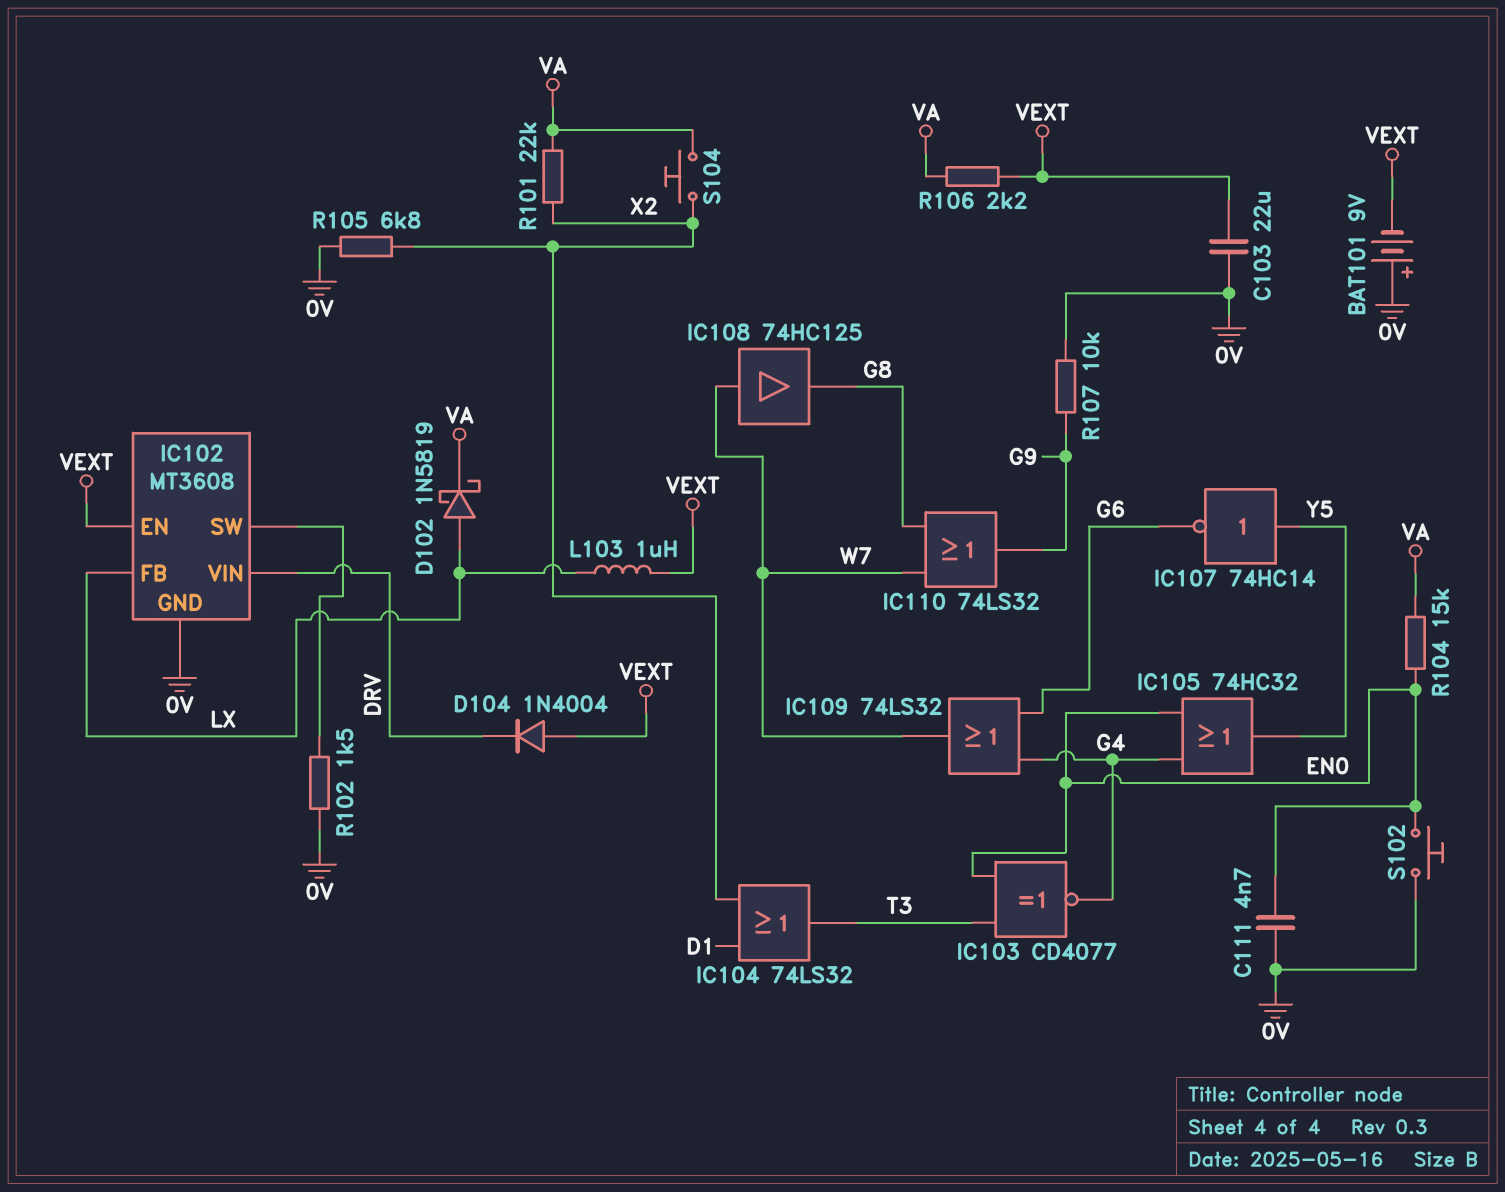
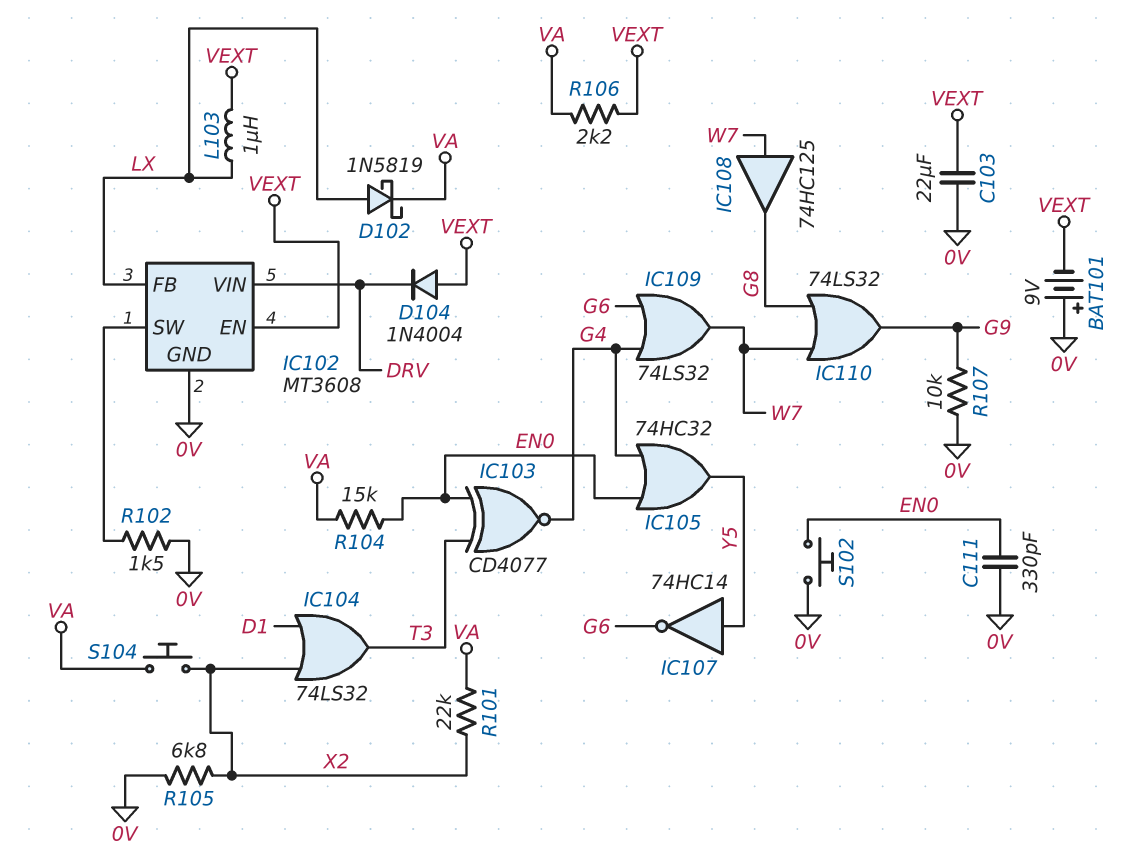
C111: 4.7nF (0V, EN0) -> 330pF (0V, EN0)

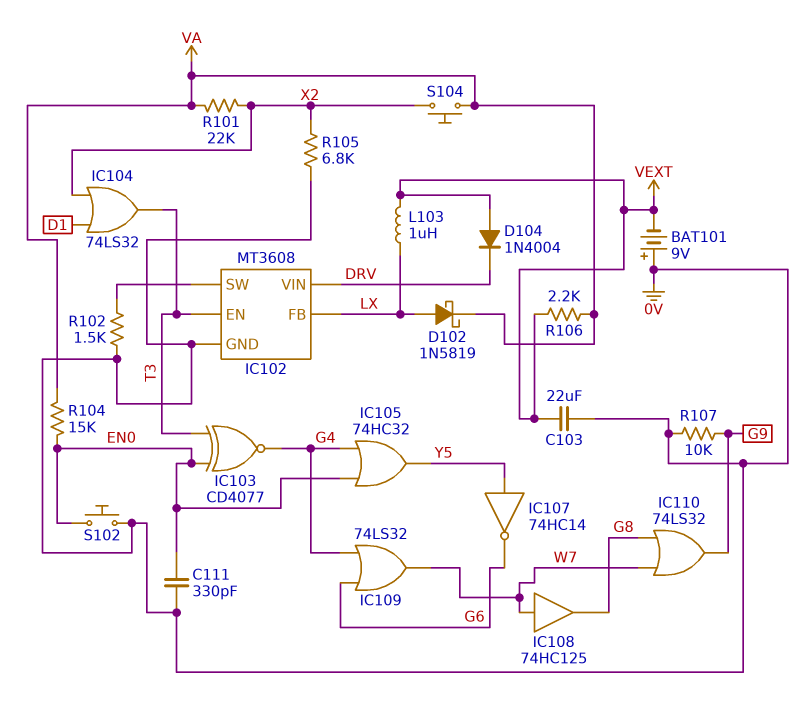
IC102 pin EN: VEXT -> T3

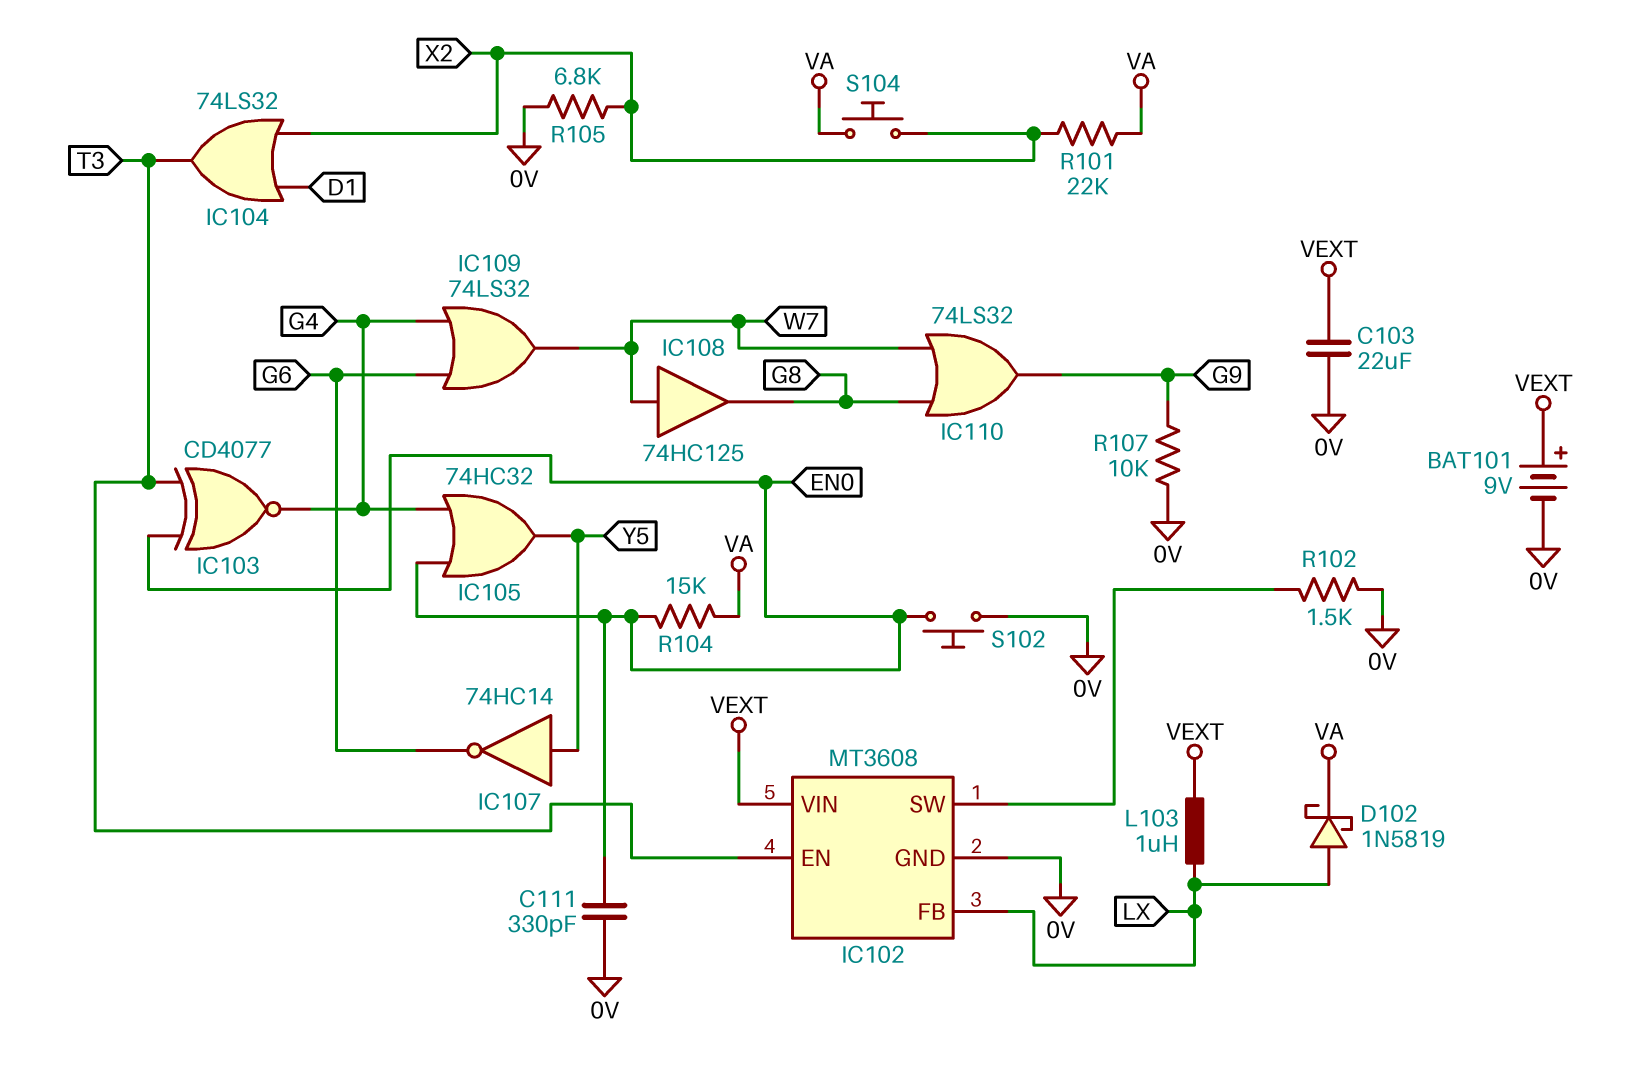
BAT101: 9V (plus 0V, minus VEXT) -> 9V (plus VEXT, minus 0V)
D104: diode 1N4004 (A VEXT, K DRV) -> none
IC102 pin VIN: DRV -> VEXT
R106: 2.2k (VA, VEXT) -> none

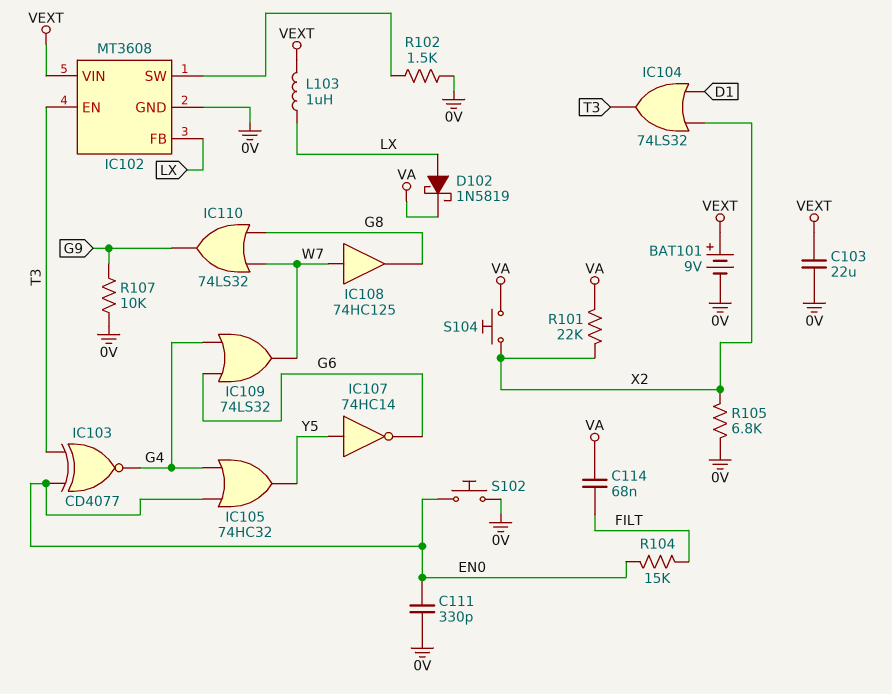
C114: none -> 68nF (FILT, VA)
R104: 15k (EN0, VA) -> 15k (EN0, FILT)

